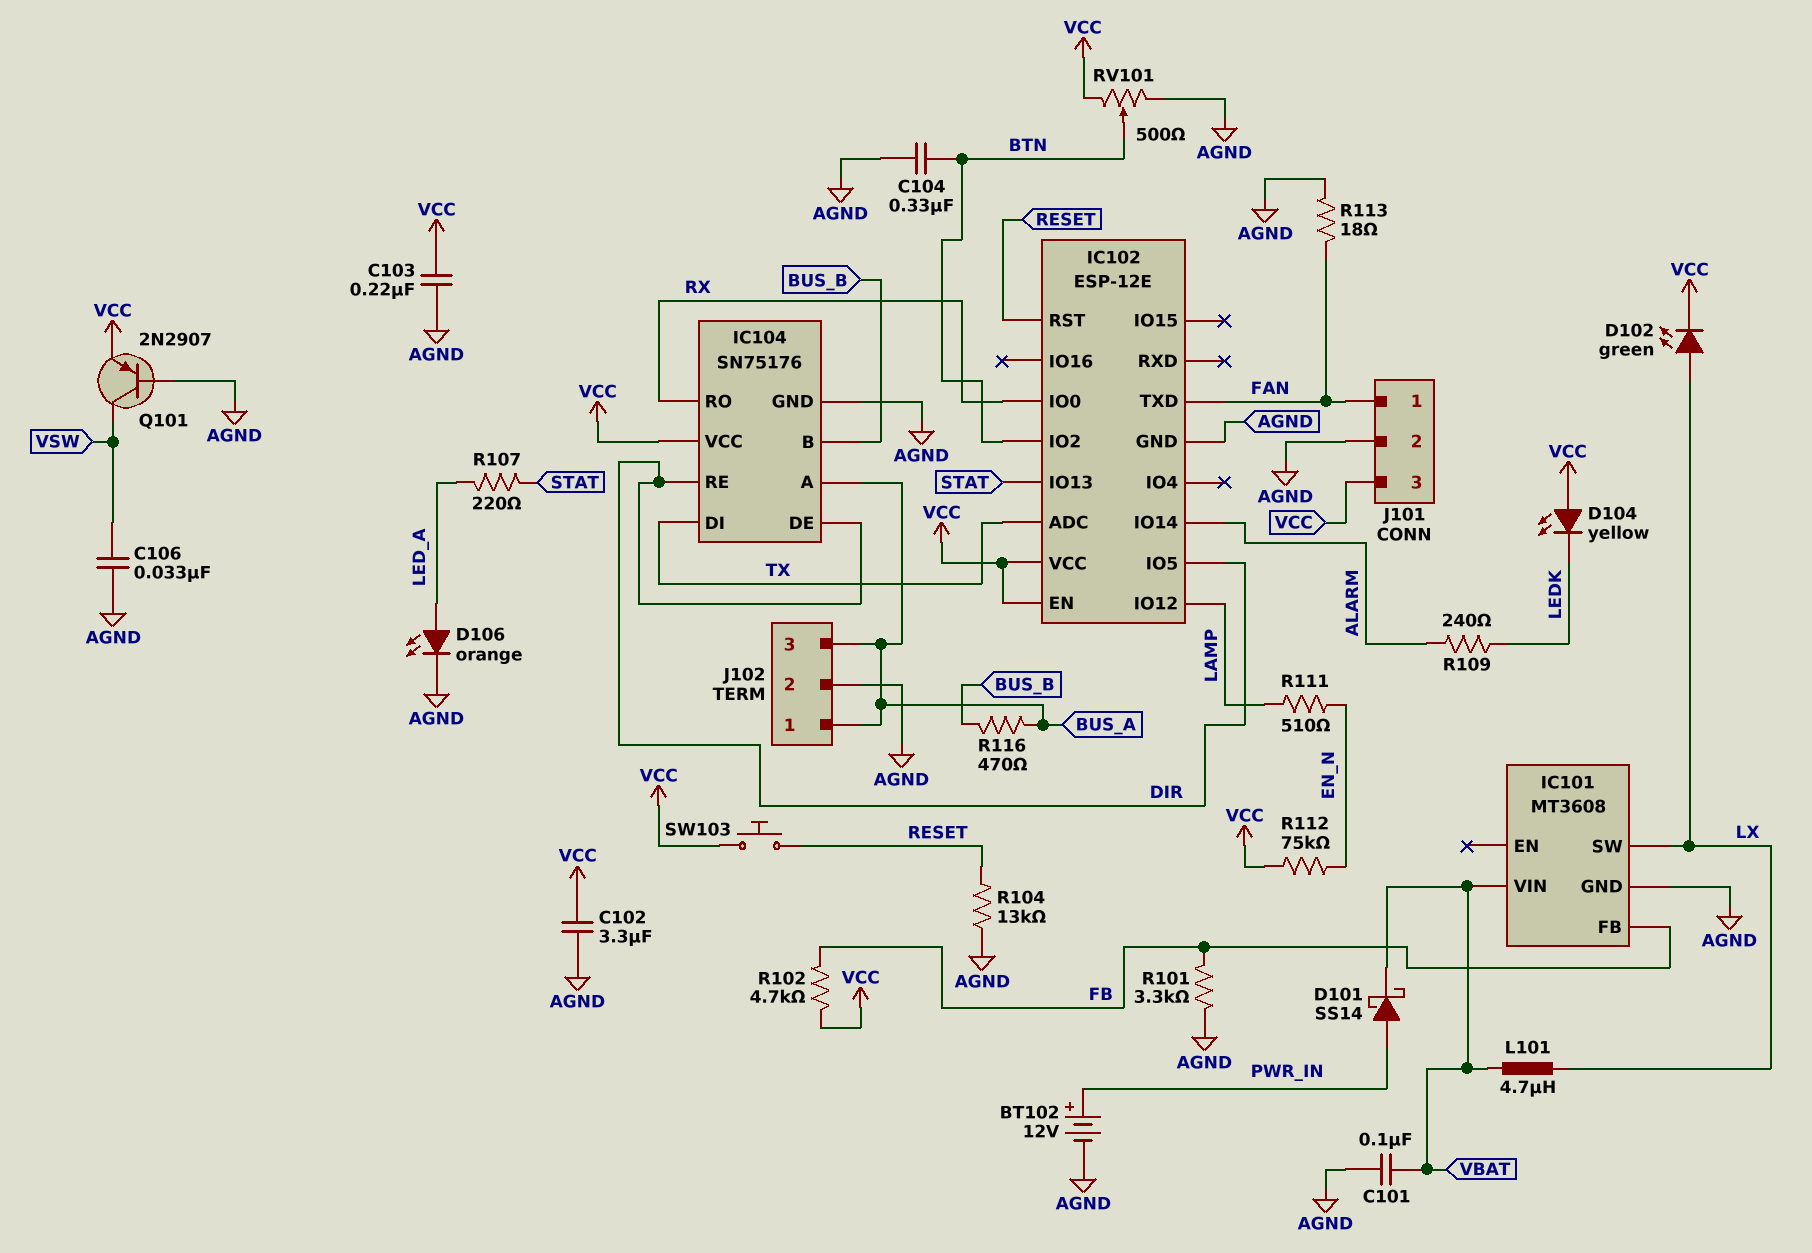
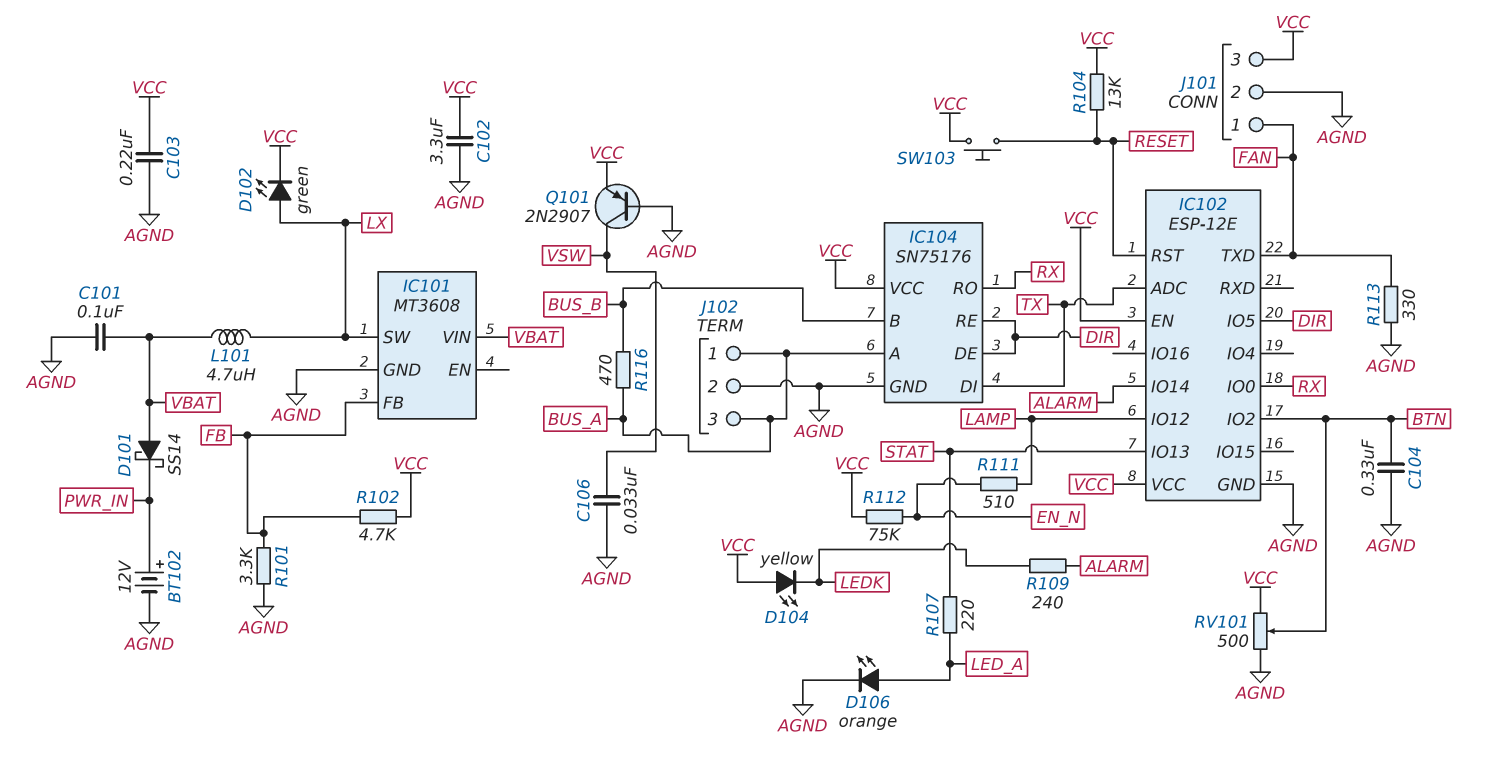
D101: schottky SS14 (A PWR_IN, K VBAT) -> schottky SS14 (A VBAT, K PWR_IN)
R104: 13k (AGND, RESET) -> 13k (RESET, VCC)
R113: 18 (AGND, FAN) -> 330 (AGND, FAN)

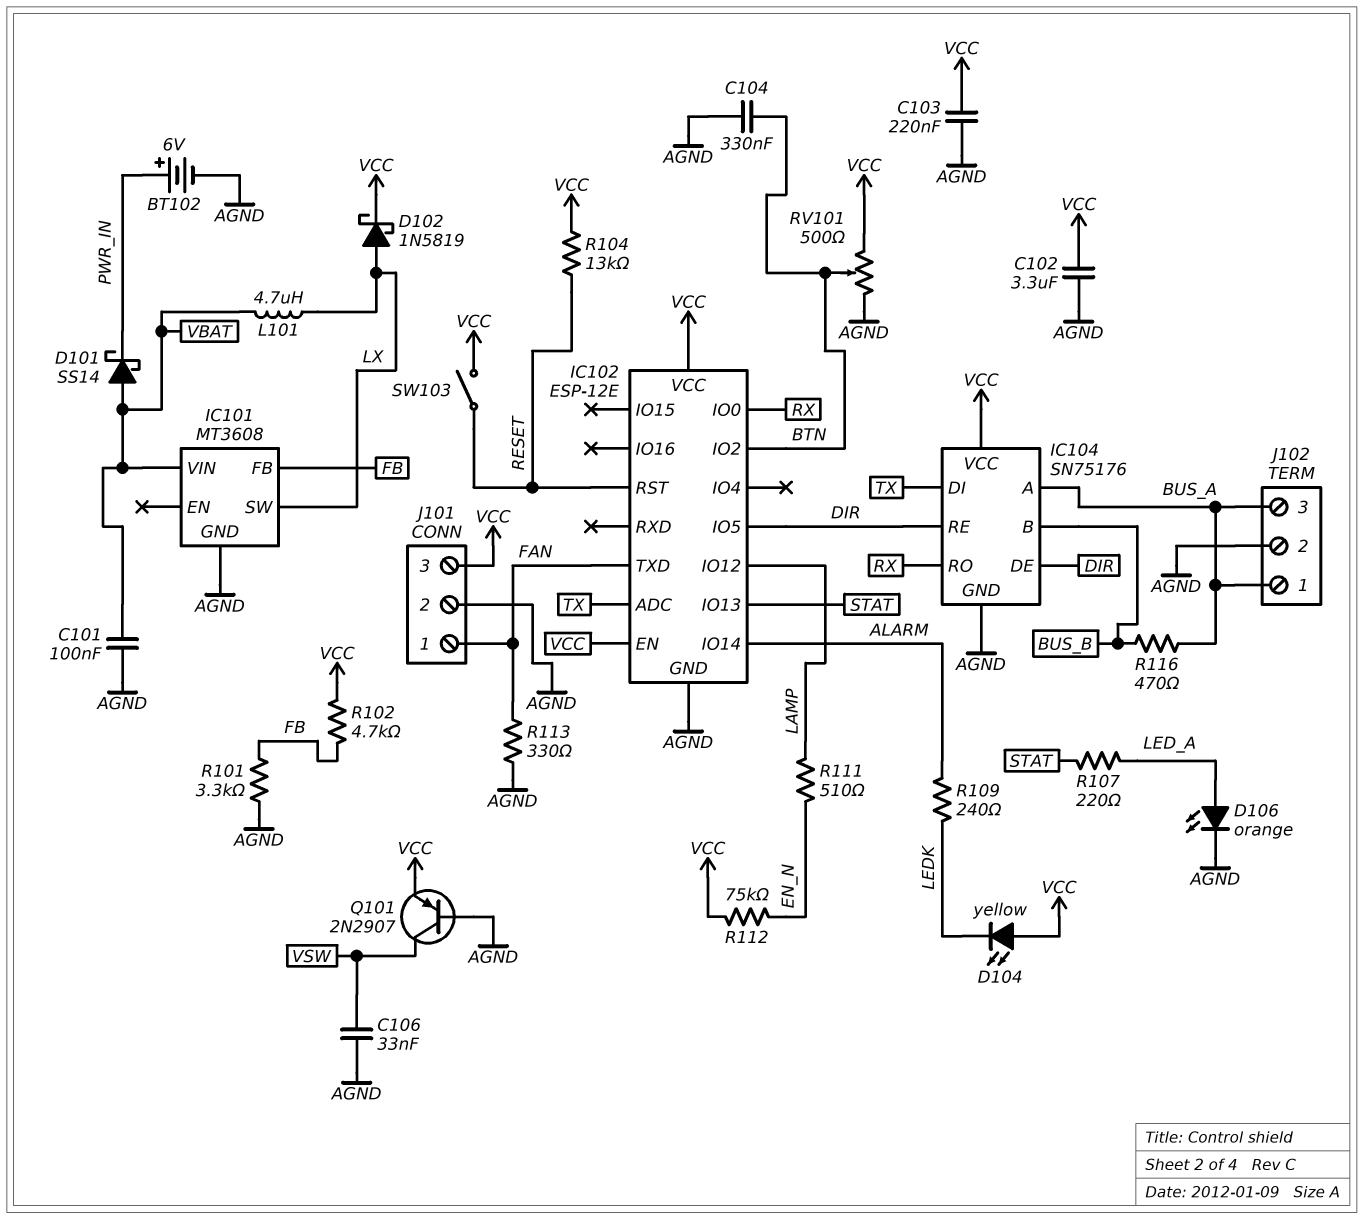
BT102: 12V (plus PWR_IN, minus AGND) -> 6V (plus PWR_IN, minus AGND)
D102: LED green (A LX, K VCC) -> schottky 1N5819 (A LX, K VCC)
SW103: button (RESET, VCC) -> switch (RESET, VCC)

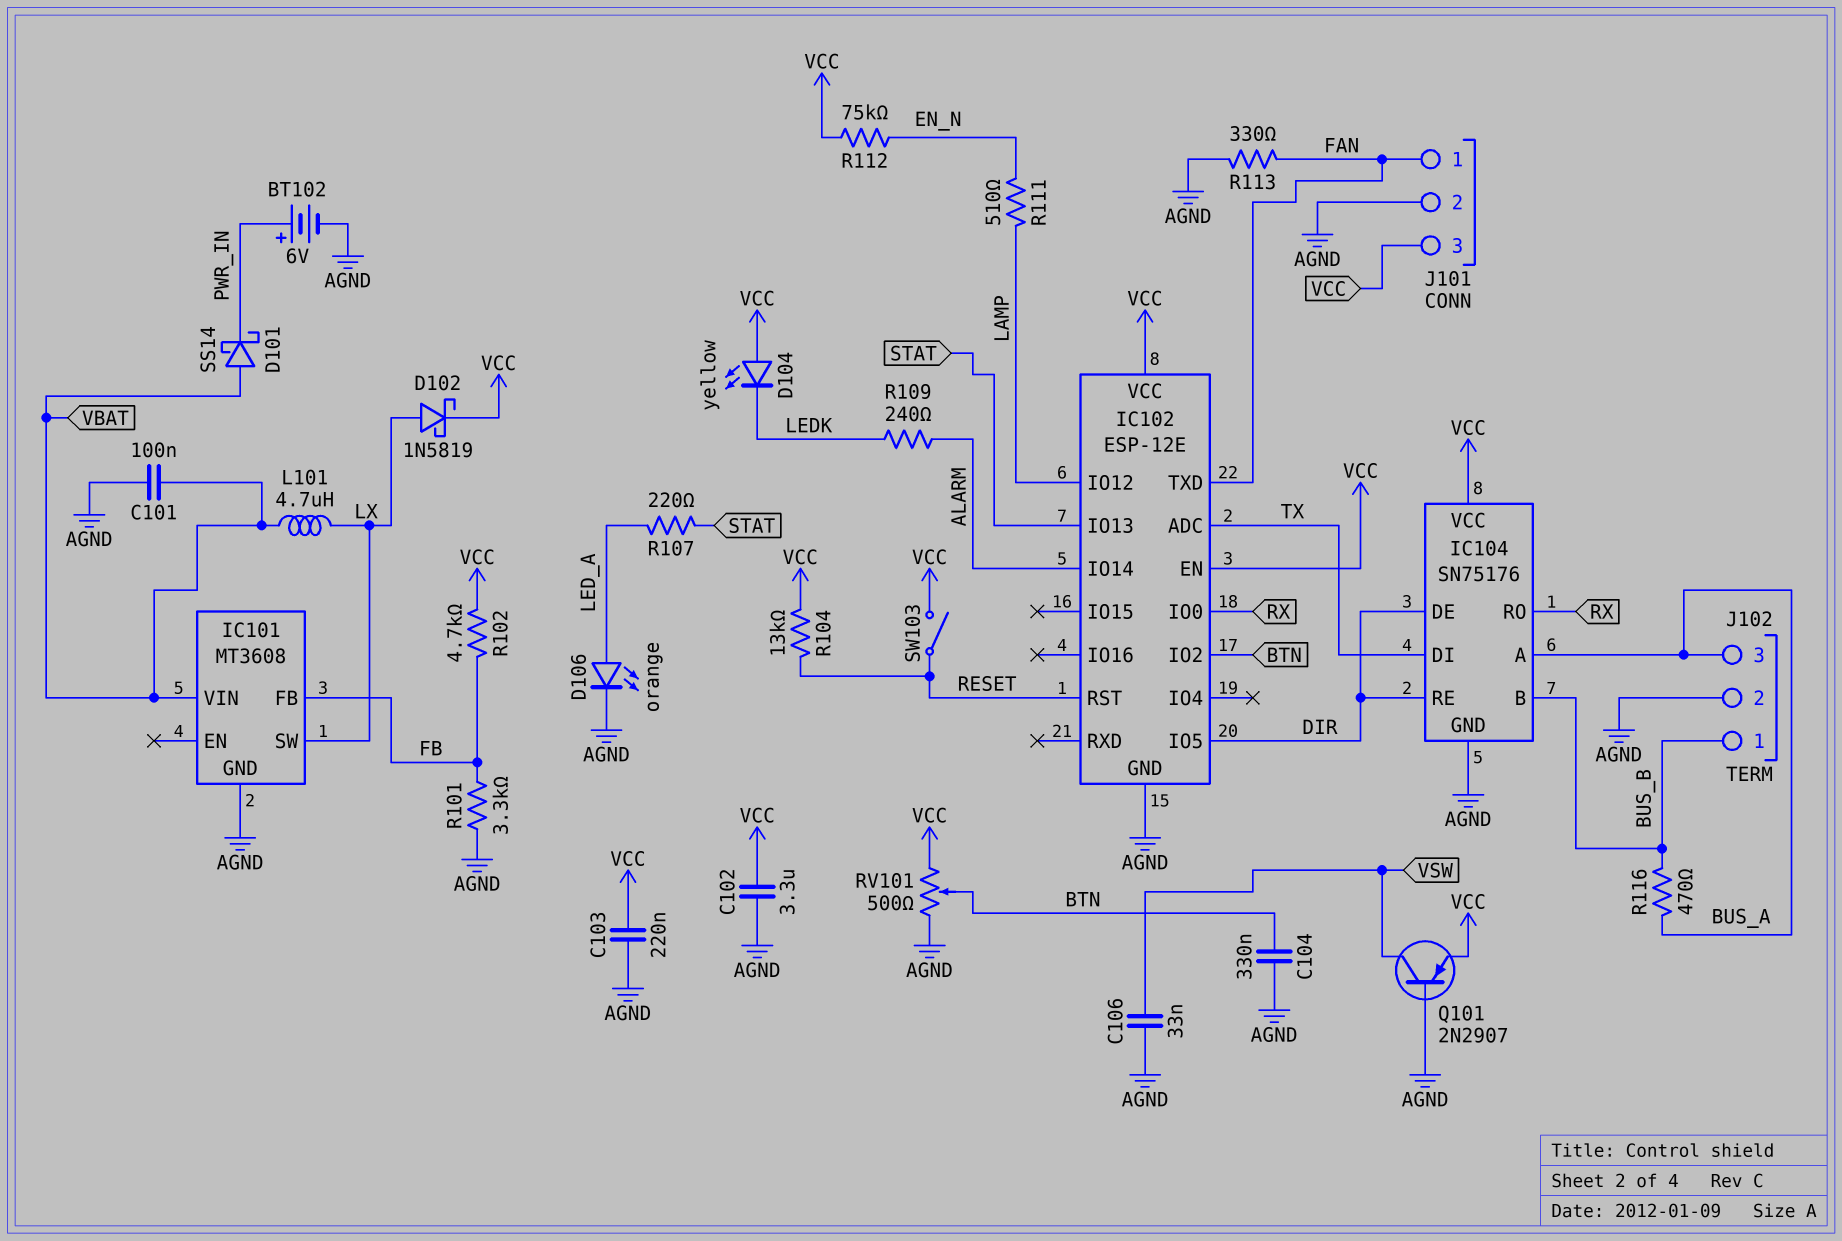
J102 pin 1: BUS_A -> BUS_B

